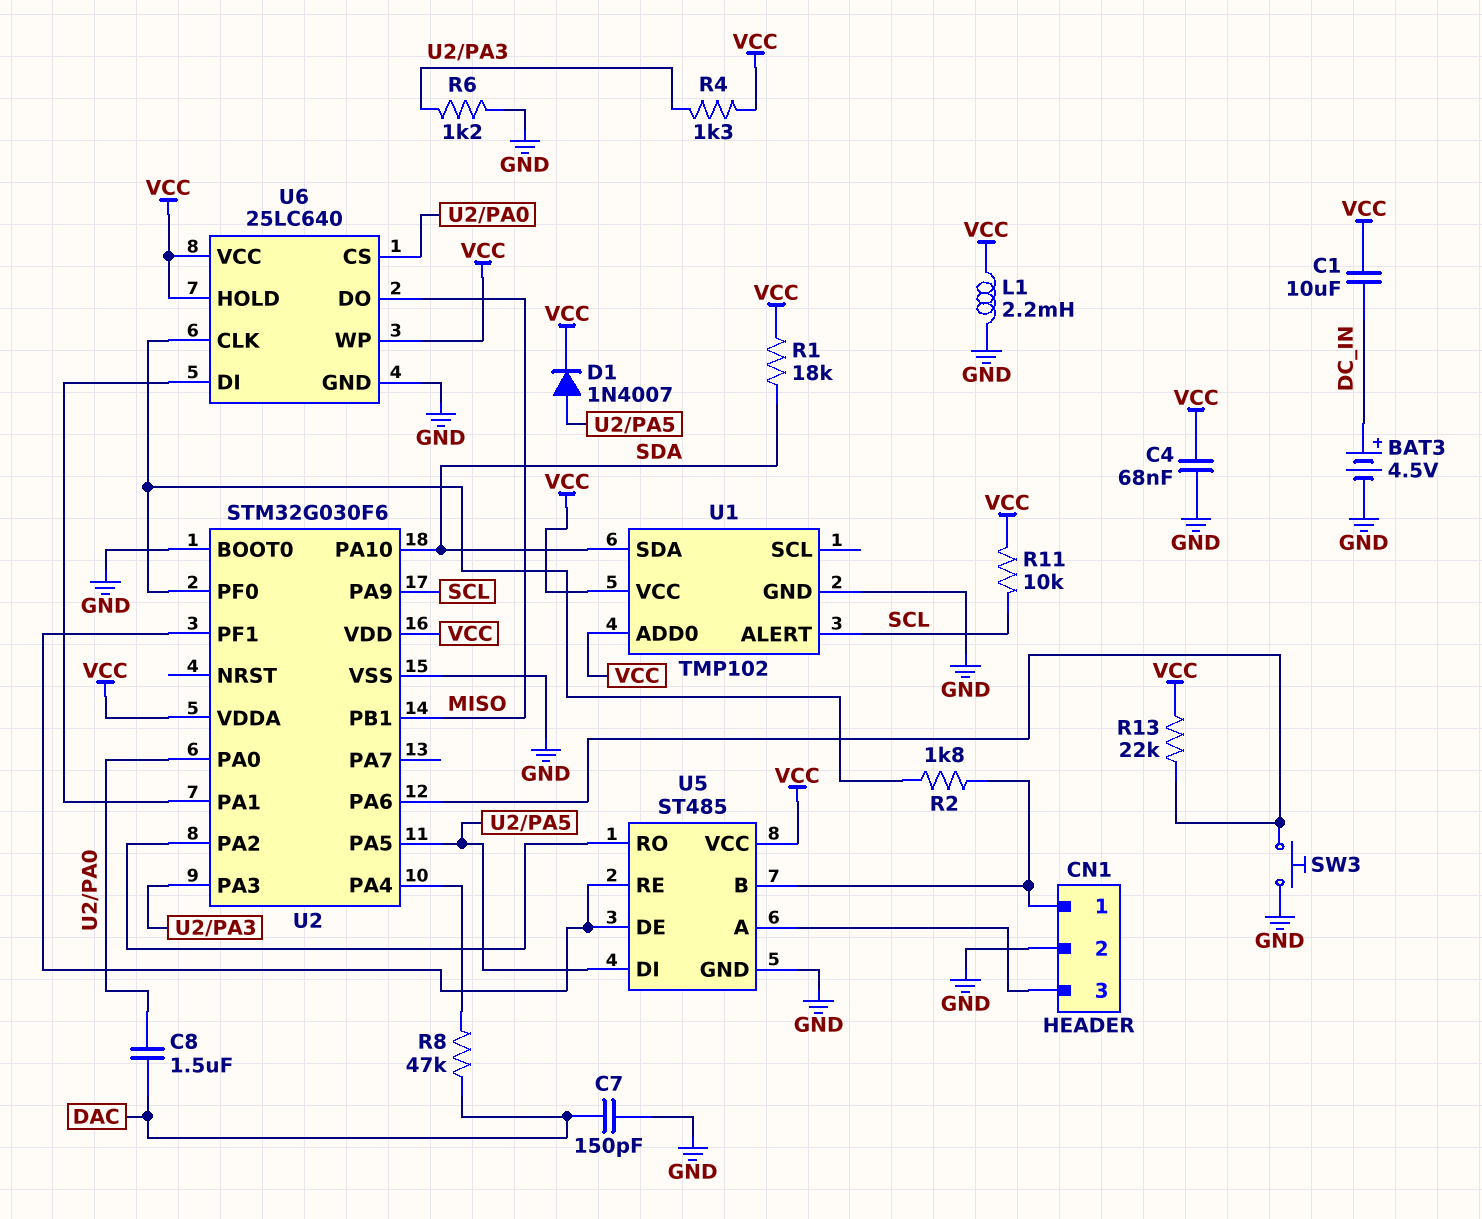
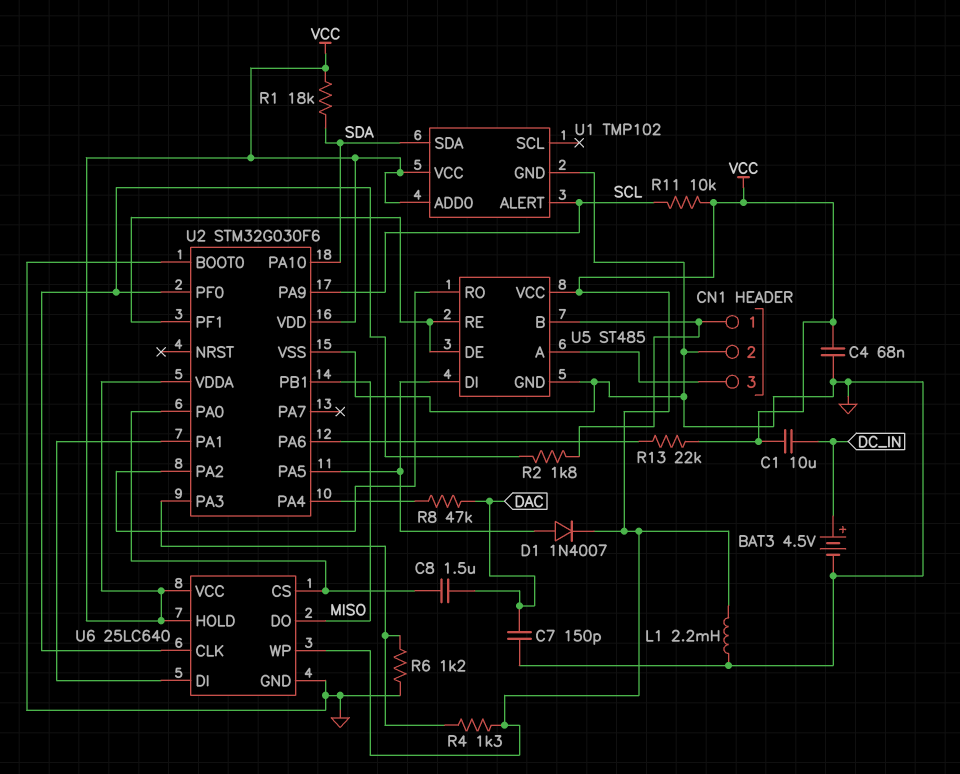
SW3: button (GND, U2/PA6) -> none

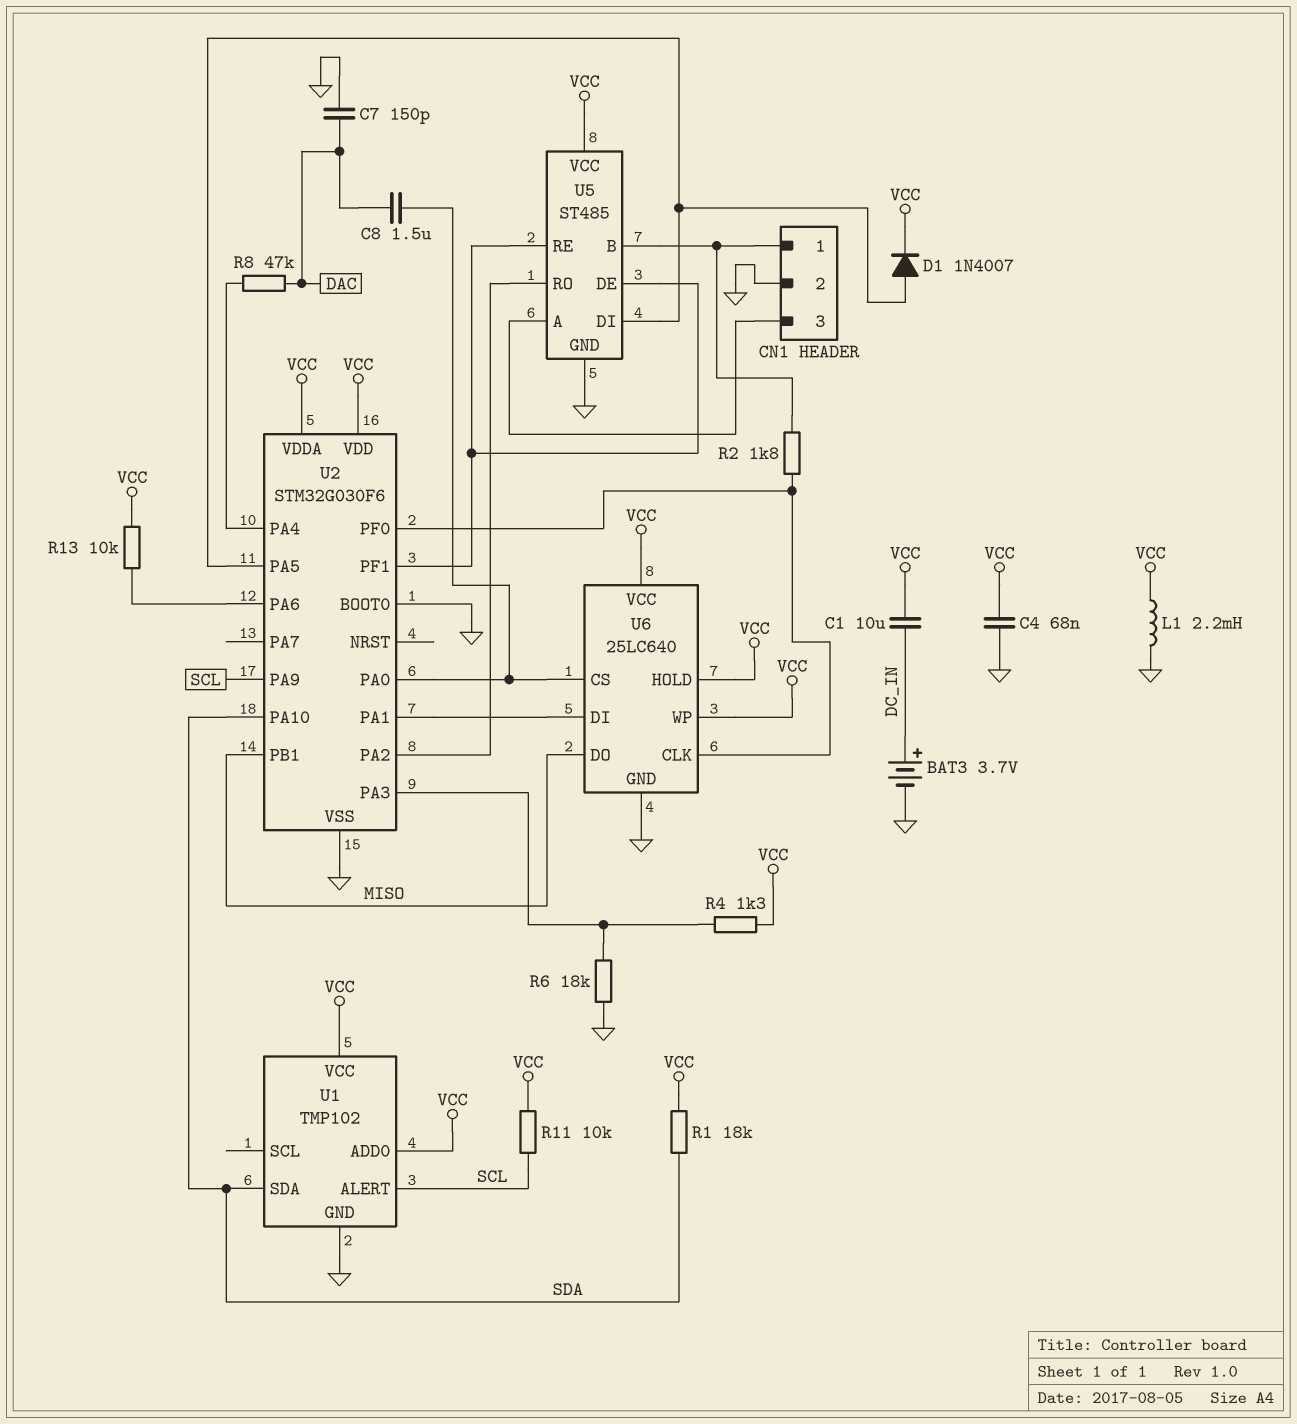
BAT3: 4.5V (plus DC_IN, minus GND) -> 3.7V (plus DC_IN, minus GND)
R6: 1.2k (GND, U2/PA3) -> 18k (GND, U2/PA3)
R13: 22k (U2/PA6, VCC) -> 10k (U2/PA6, VCC)

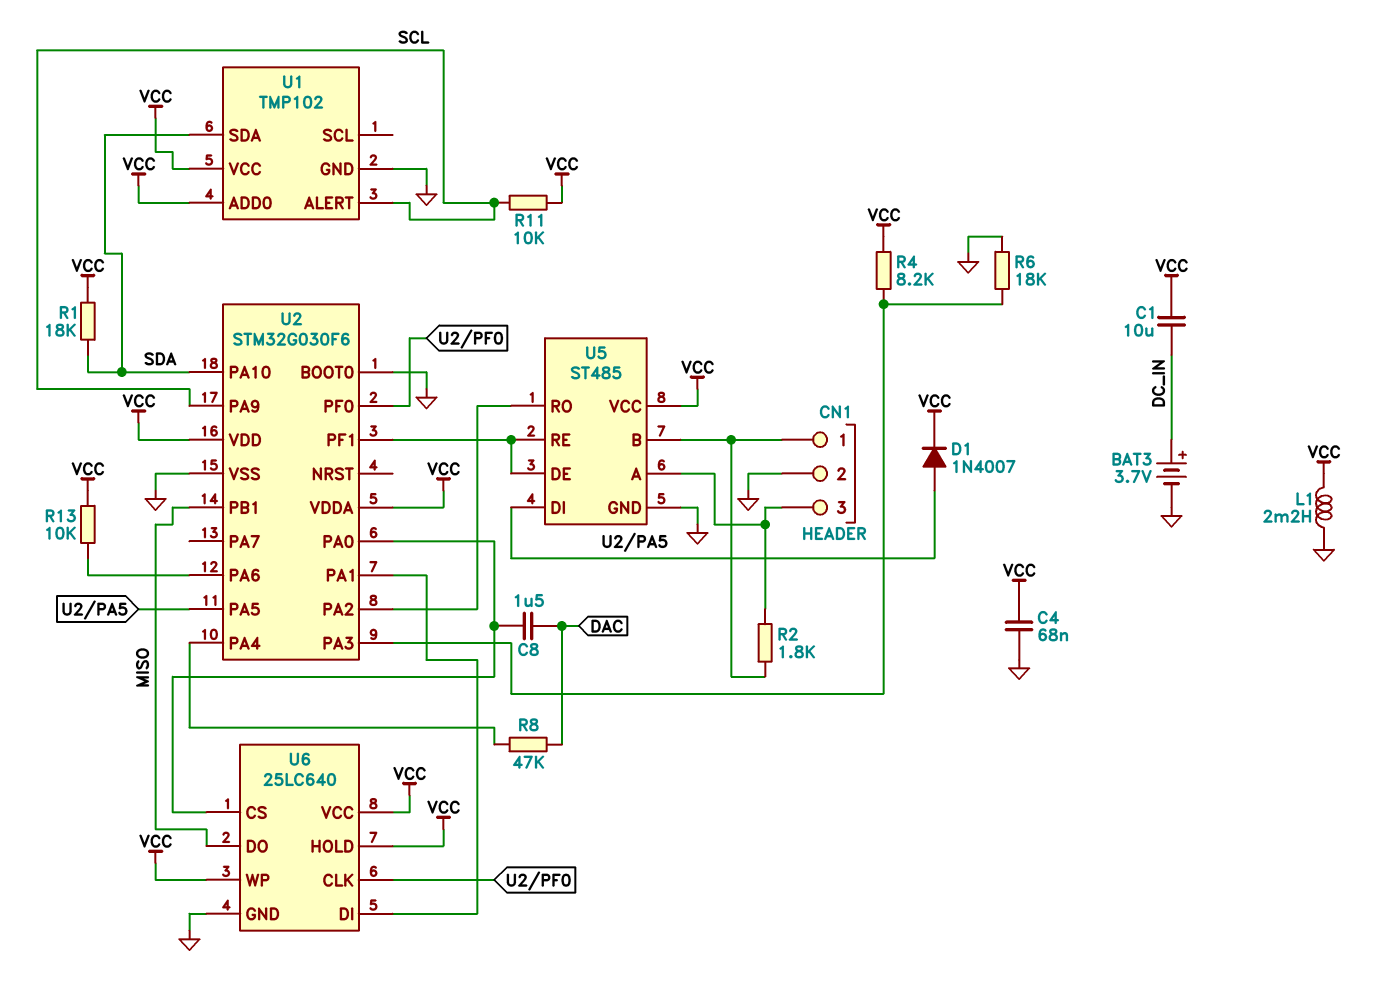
C7: 150pF (DAC, GND) -> none
R2: 1.8k (CN1/1, U2/PF0) -> 1.8k (CN1/1, CN1/3)
R4: 1.3k (U2/PA3, VCC) -> 8.2k (U2/PA3, VCC)

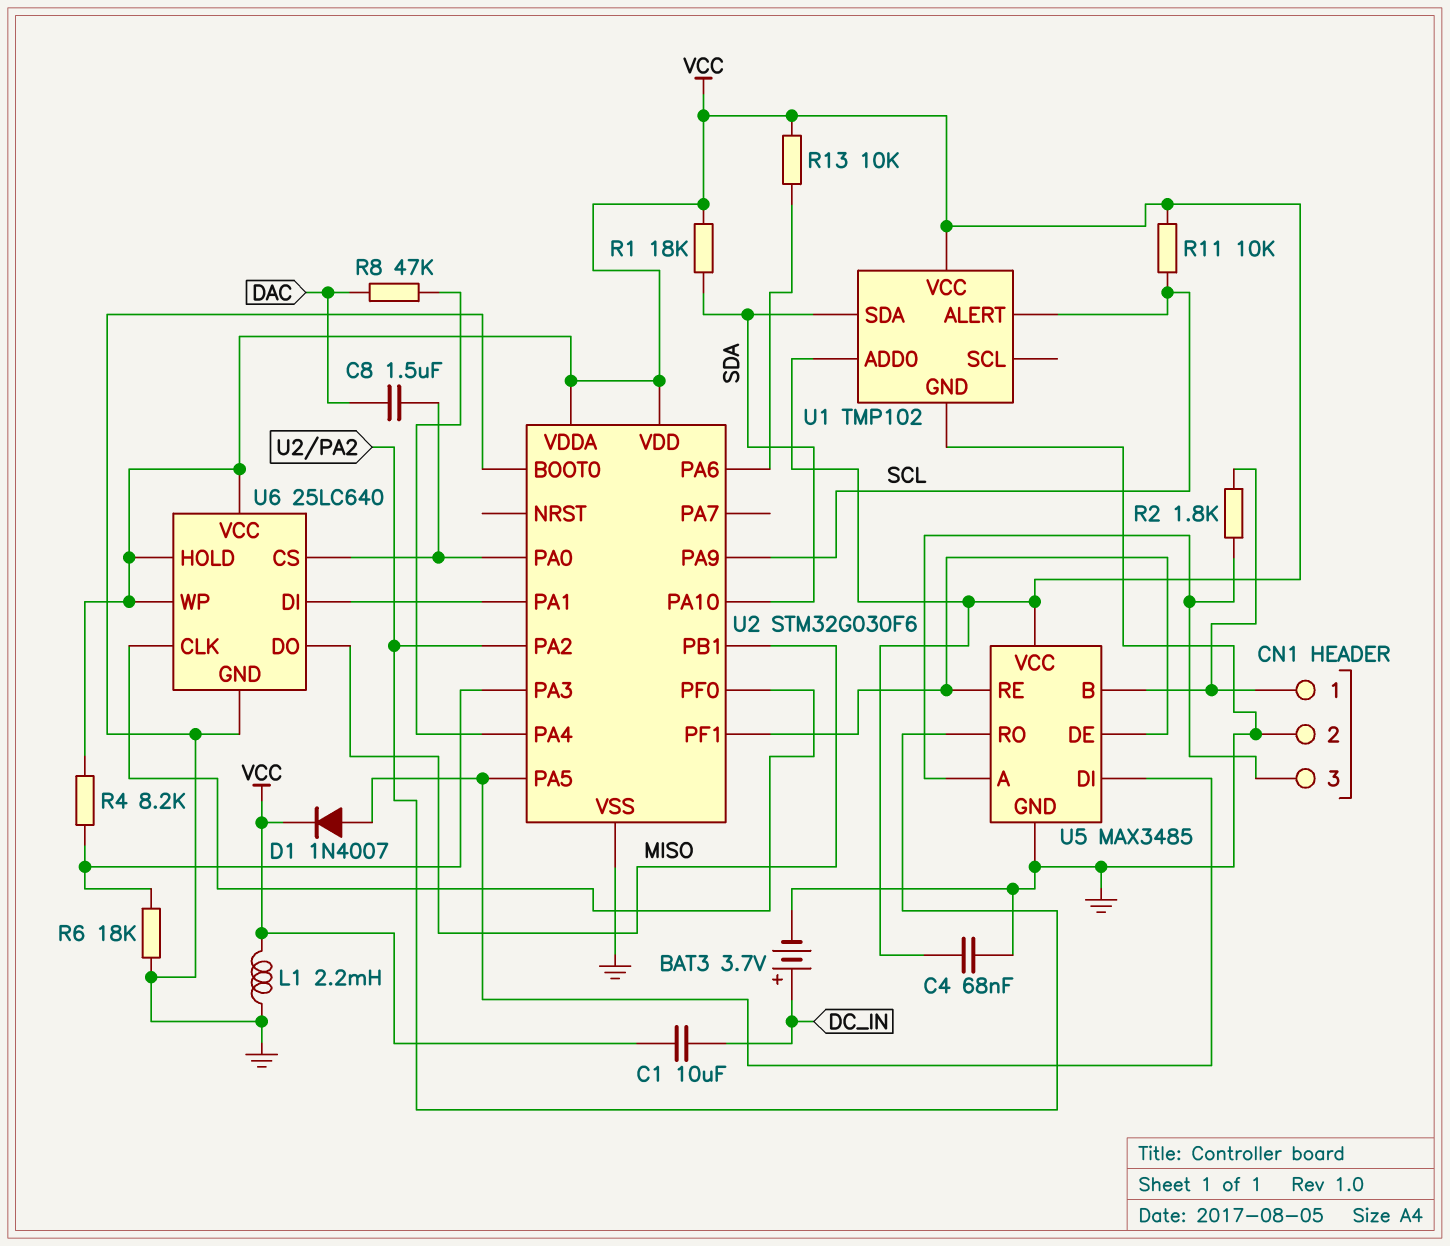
U5: ST485 -> MAX3485

